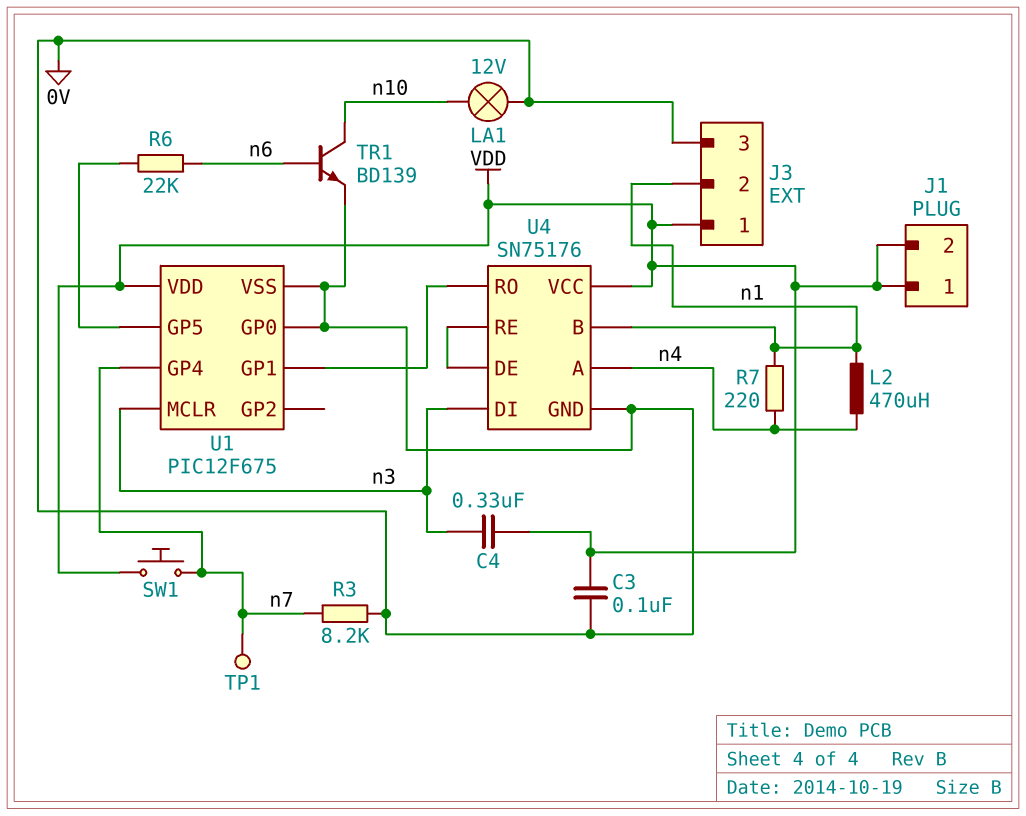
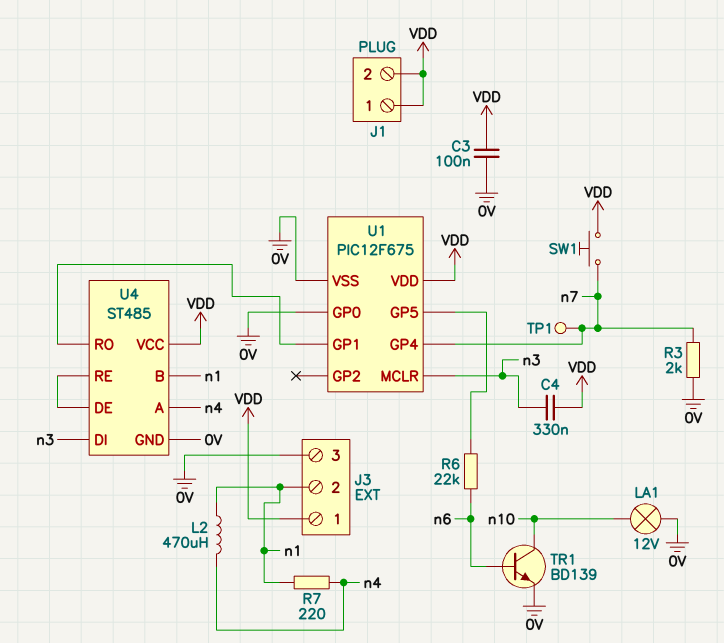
R3: 8.2k (0V, n7) -> 2k (0V, n7)
U4: SN75176 -> ST485

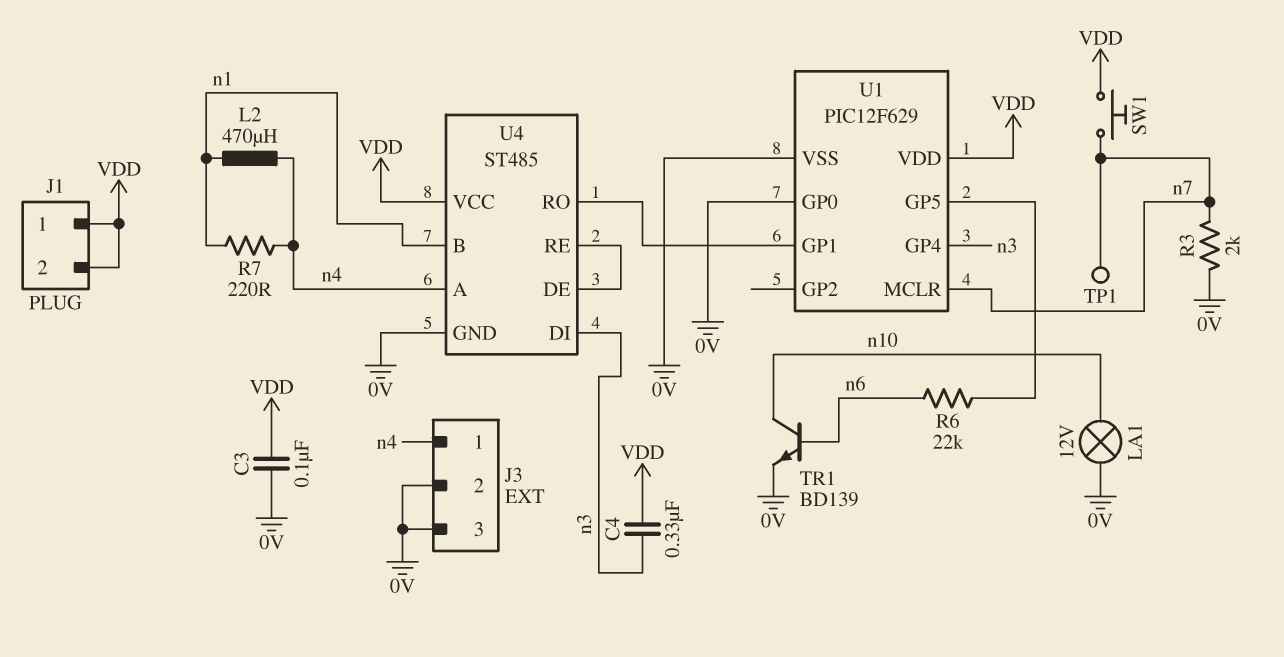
J3 pin 1: VDD -> n4
J3 pin 2: n1 -> 0V
U1: PIC12F675 -> PIC12F629
U1 pin GP4: n7 -> n3
U1 pin MCLR: n3 -> n7

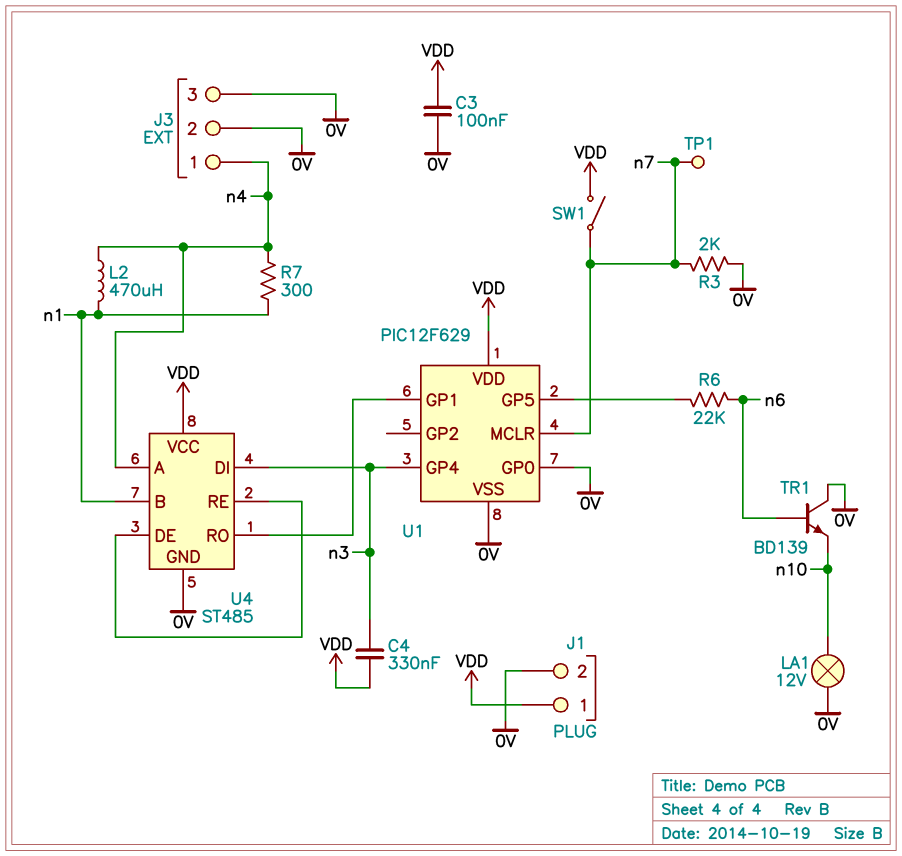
J1 pin 2: VDD -> 0V
R7: 220 (n1, n4) -> 300 (n1, n4)
SW1: button (VDD, n7) -> switch (VDD, n7)
TR1: NPN BD139 (B n6, C n10, E 0V) -> NPN BD139 (B n6, C 0V, E n10)

